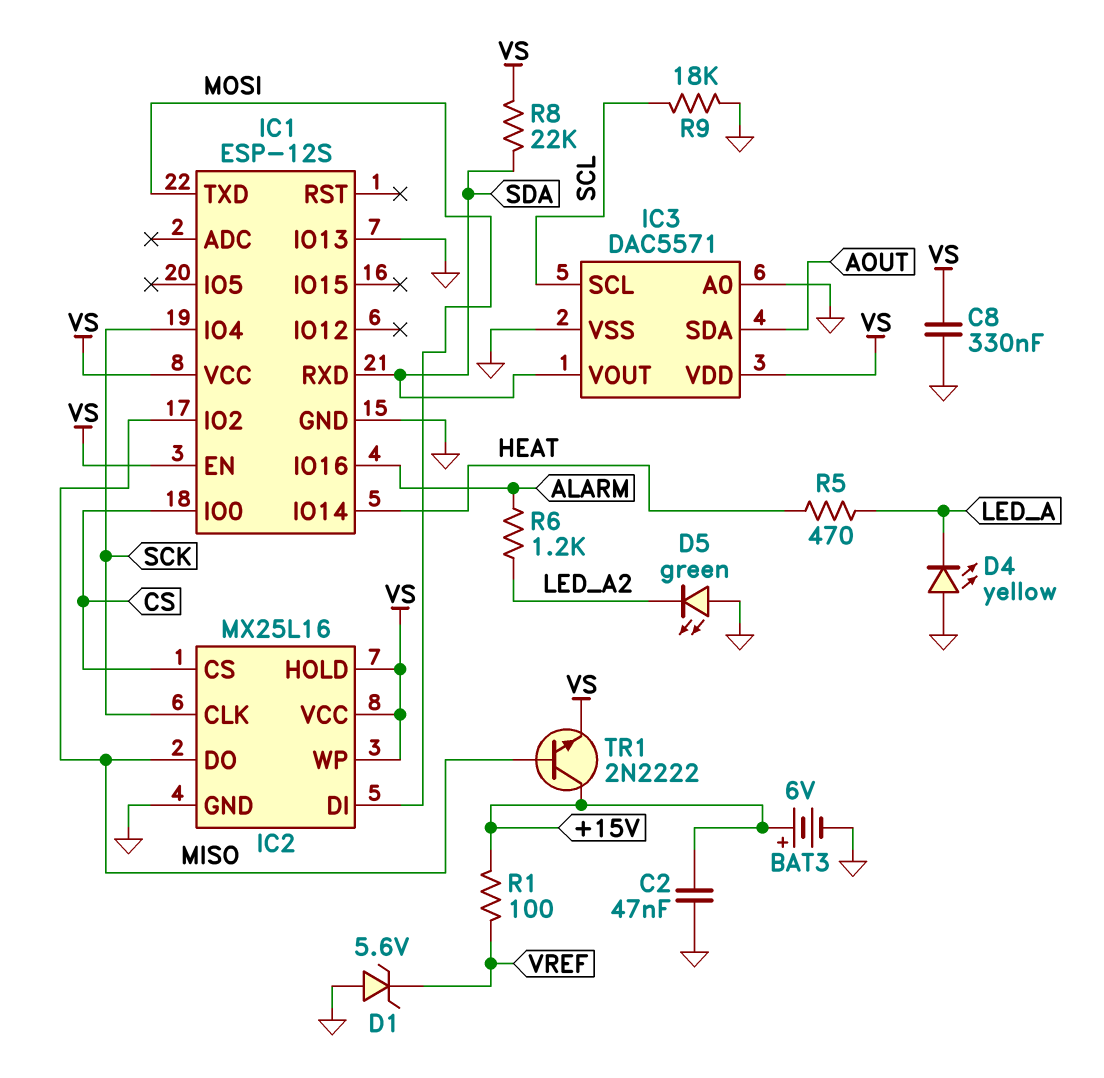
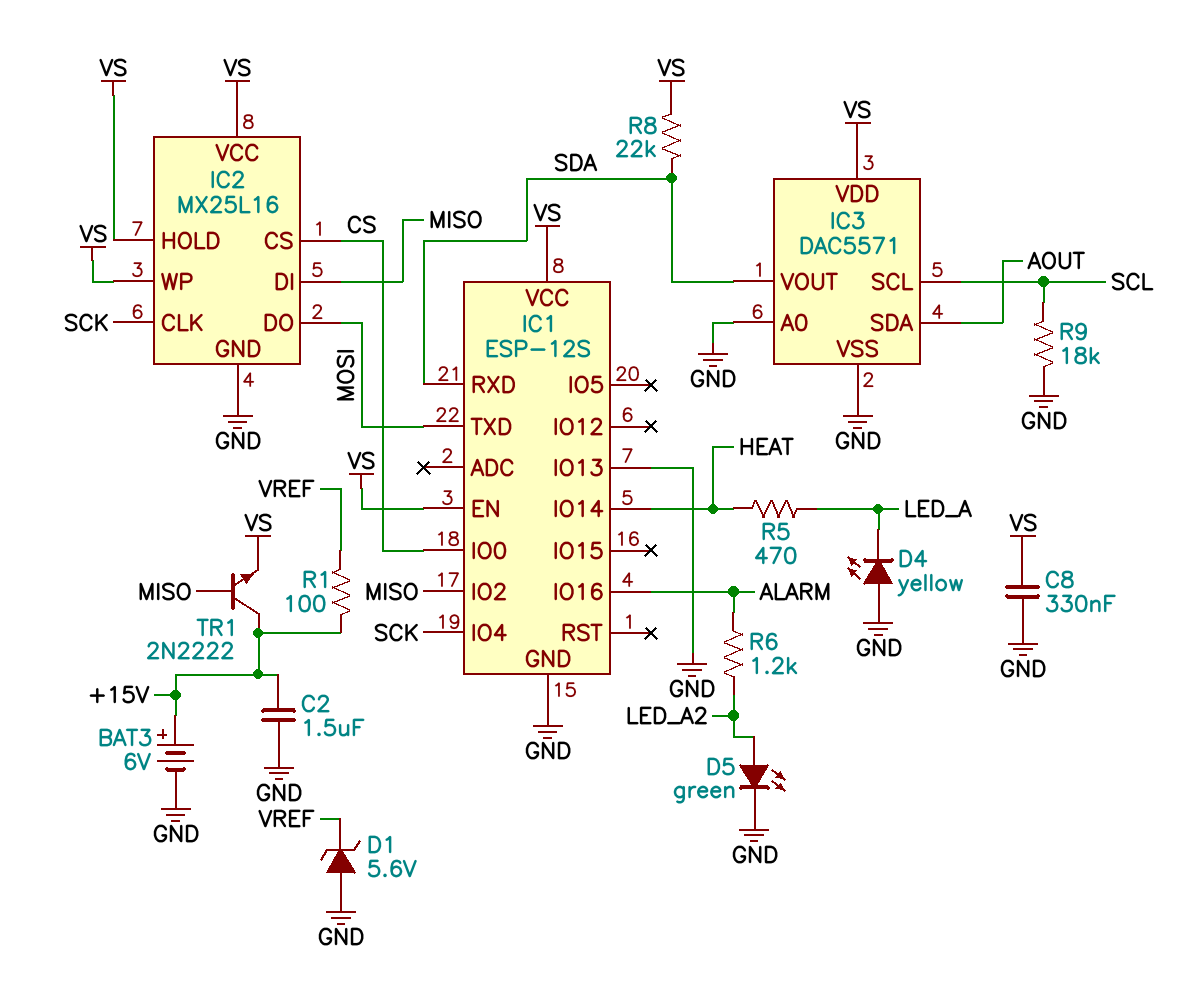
C2: 47nF (+15V, GND) -> 1.5uF (+15V, GND)
D5: LED green (A GND, K LED_A2) -> LED green (A LED_A2, K GND)
IC2 pin DI: MOSI -> MISO
IC2 pin DO: MISO -> MOSI

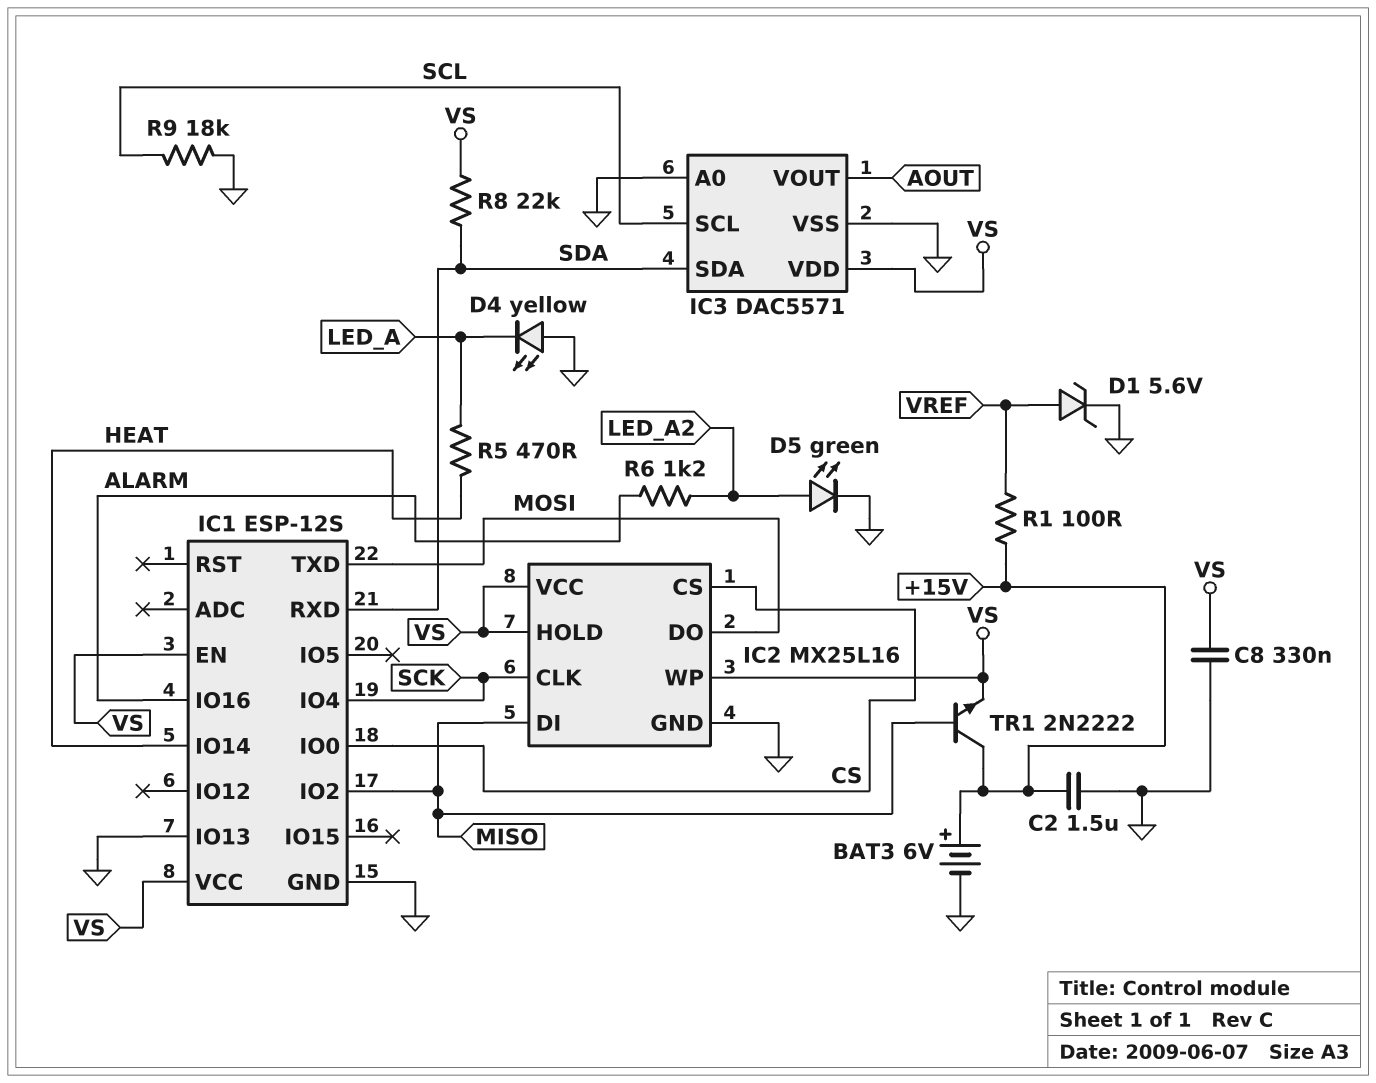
D1: zener 5.6V (A GND, K VREF) -> zener 5.6V (A VREF, K GND)
IC3 pin SDA: AOUT -> SDA
IC3 pin VOUT: SDA -> AOUT

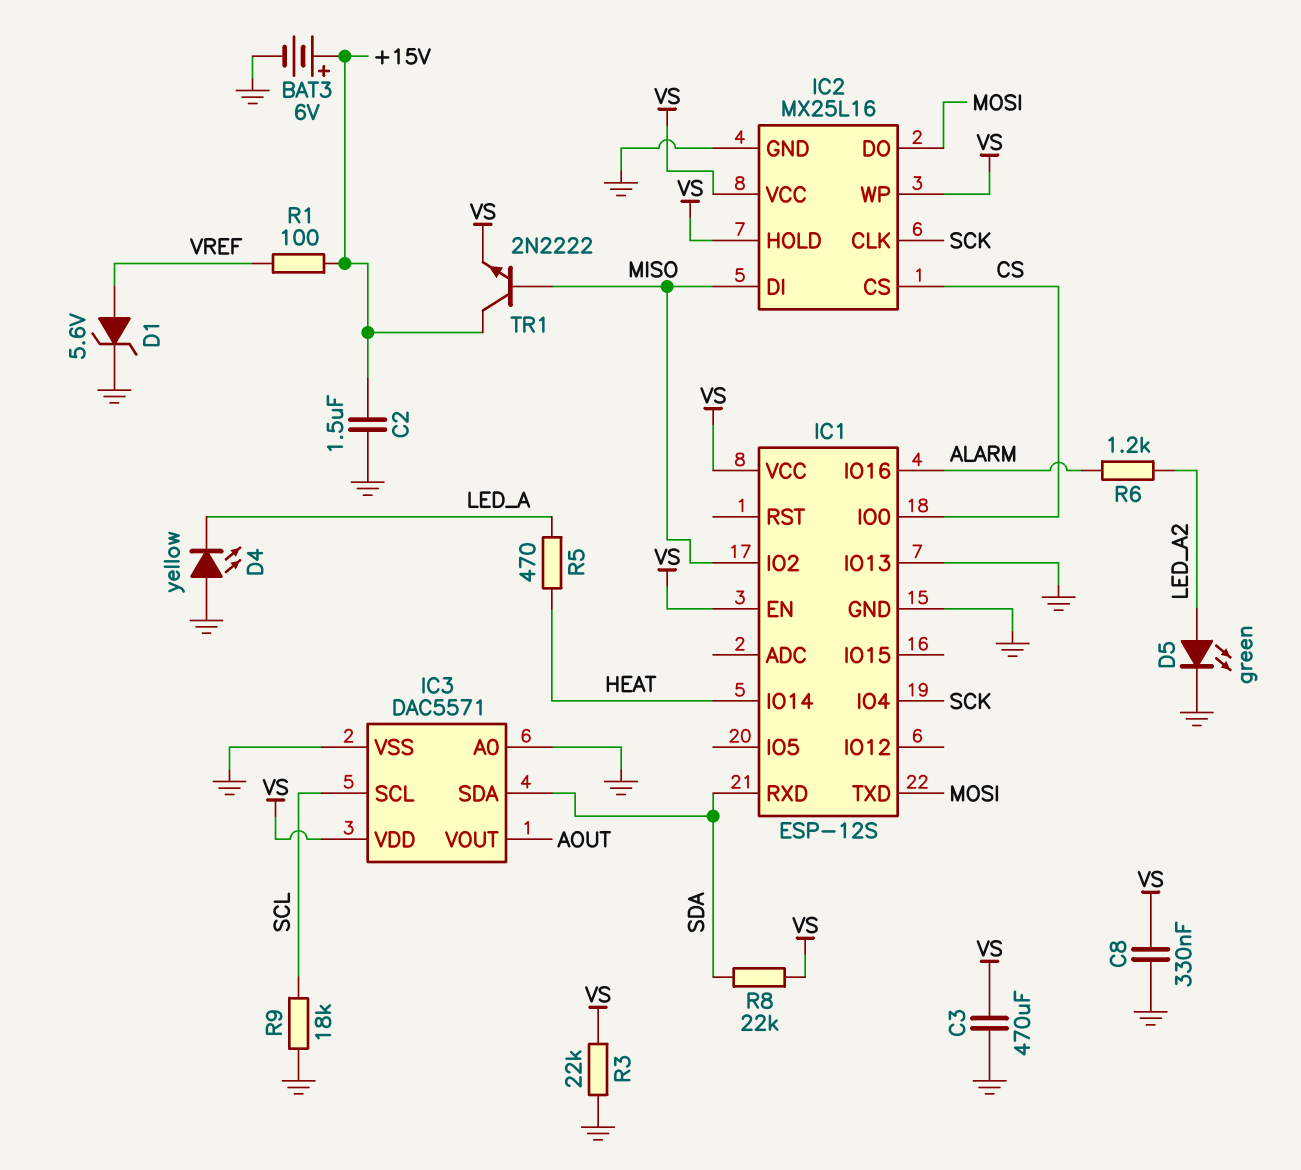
C3: none -> 470uF (GND, VS)
R3: none -> 22k (GND, VS)

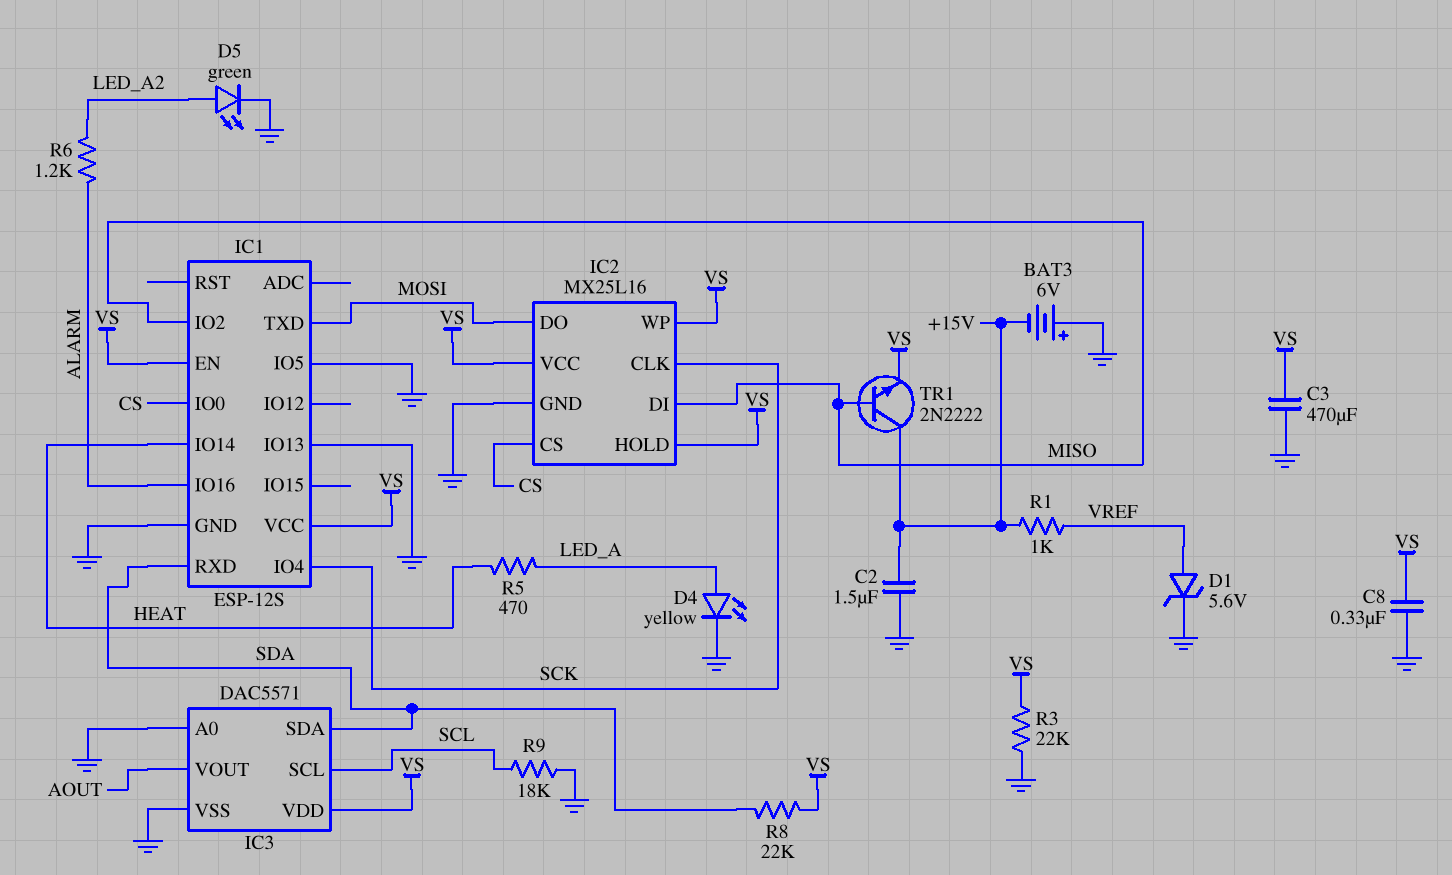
BAT3: 6V (plus +15V, minus GND) -> 6V (plus GND, minus +15V)
D4: LED yellow (A GND, K LED_A) -> LED yellow (A LED_A, K GND)
IC1 pin IO5: none -> GND
R1: 100 (+15V, VREF) -> 1k (+15V, VREF)

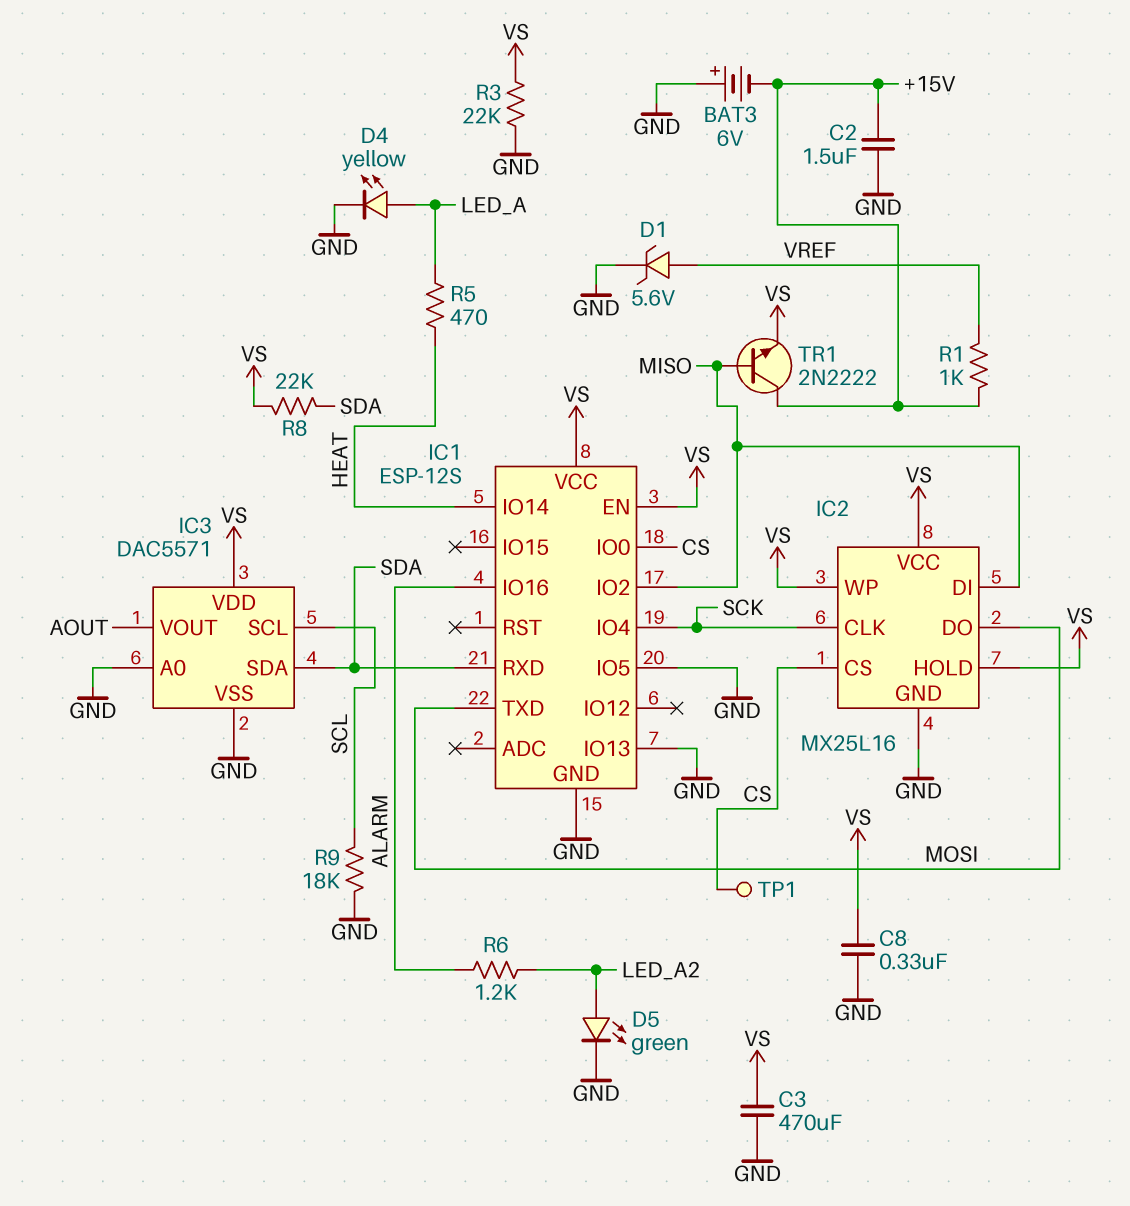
TP1: none -> test point (CS)

